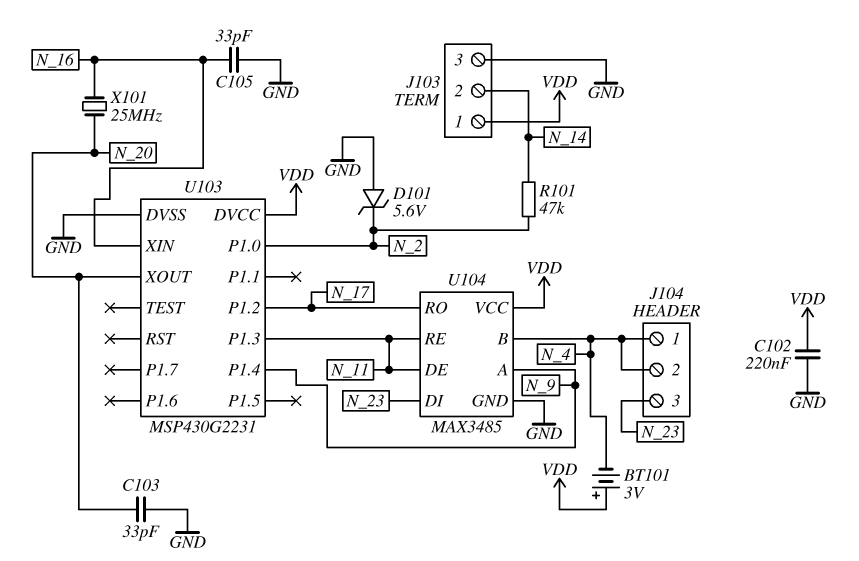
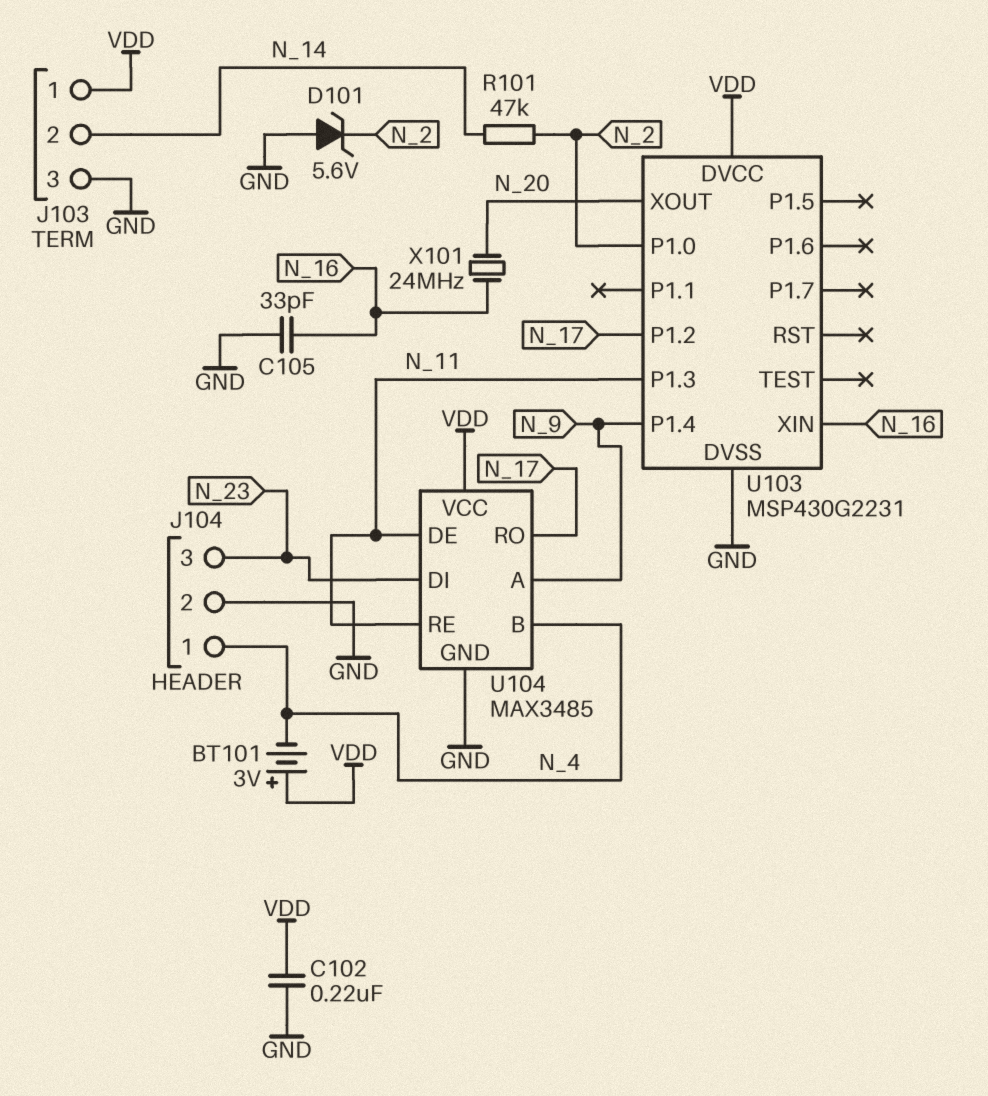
C103: 33pF (GND, N_20) -> none
J104 pin 2: N_4 -> GND
X101: 25MHz (N_16, N_20) -> 24MHz (N_16, N_20)

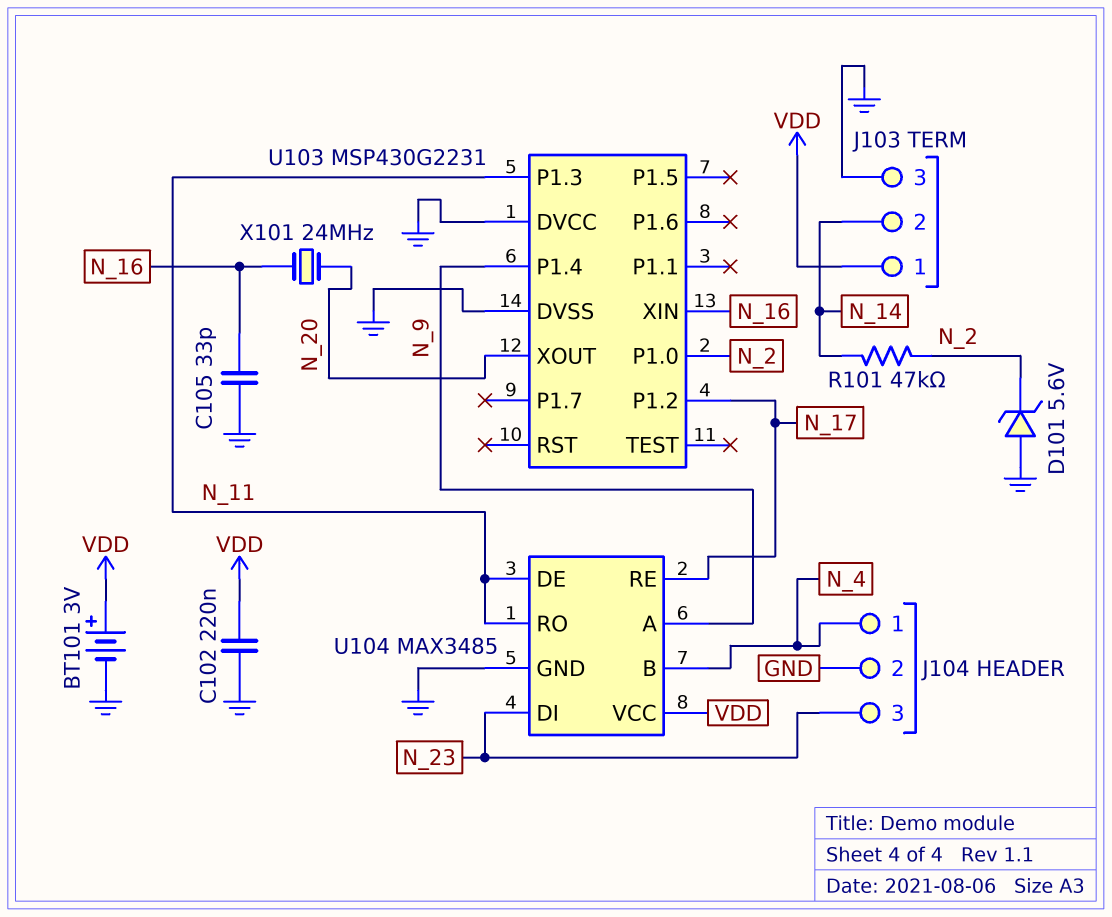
BT101: 3V (plus VDD, minus N_4) -> 3V (plus VDD, minus GND)
U103 pin DVCC: VDD -> GND
U104 pin RE: N_11 -> N_17
U104 pin RO: N_17 -> N_11

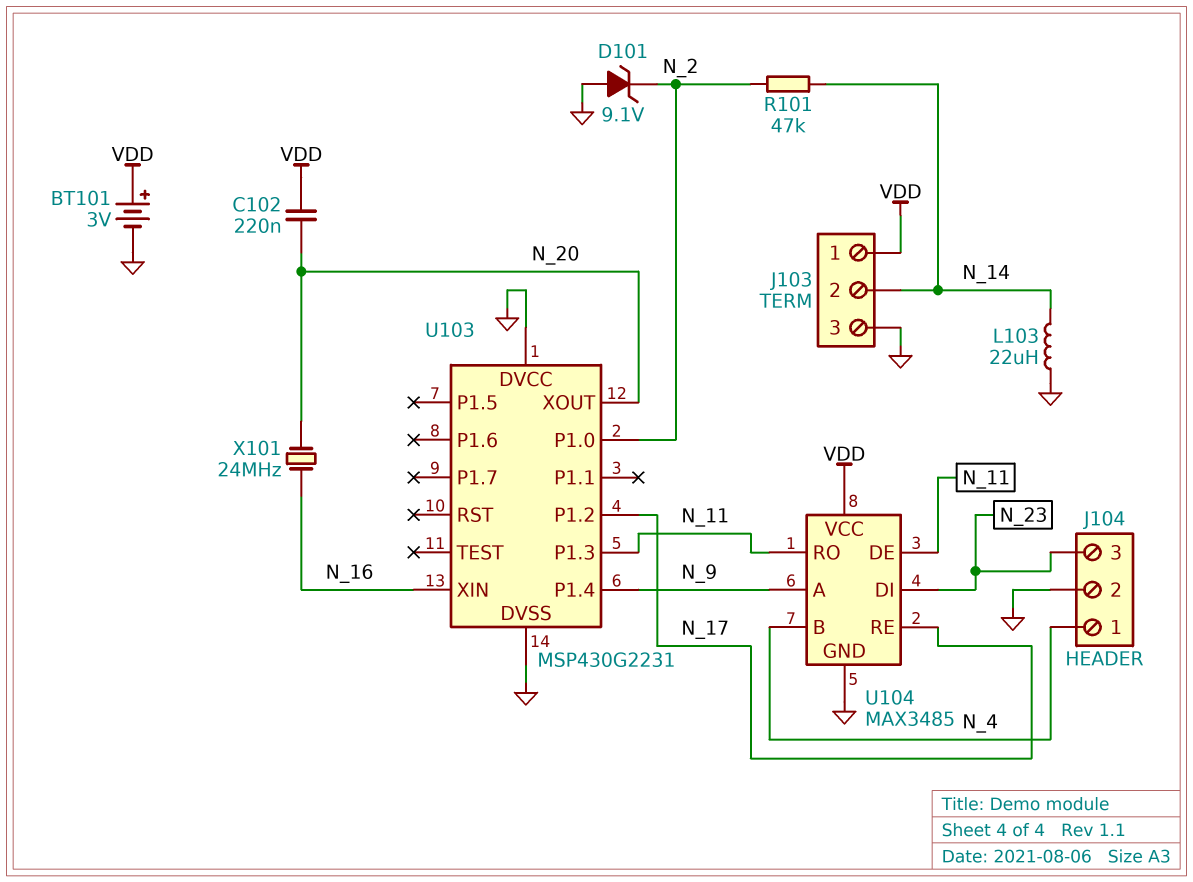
C102: 220nF (GND, VDD) -> 220nF (N_20, VDD)
C105: 33pF (GND, N_16) -> none
D101: zener 5.6V (A GND, K N_2) -> zener 9.1V (A GND, K N_2)
L103: none -> 22uH (GND, N_14)

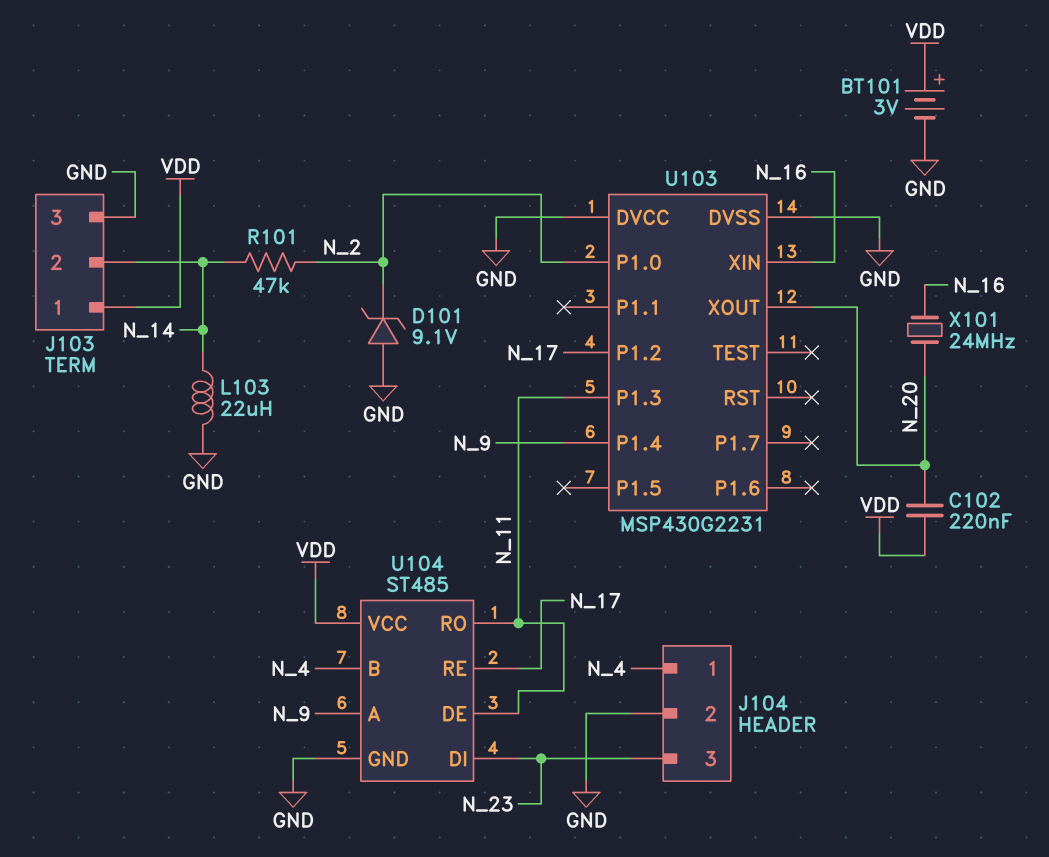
U104: MAX3485 -> ST485

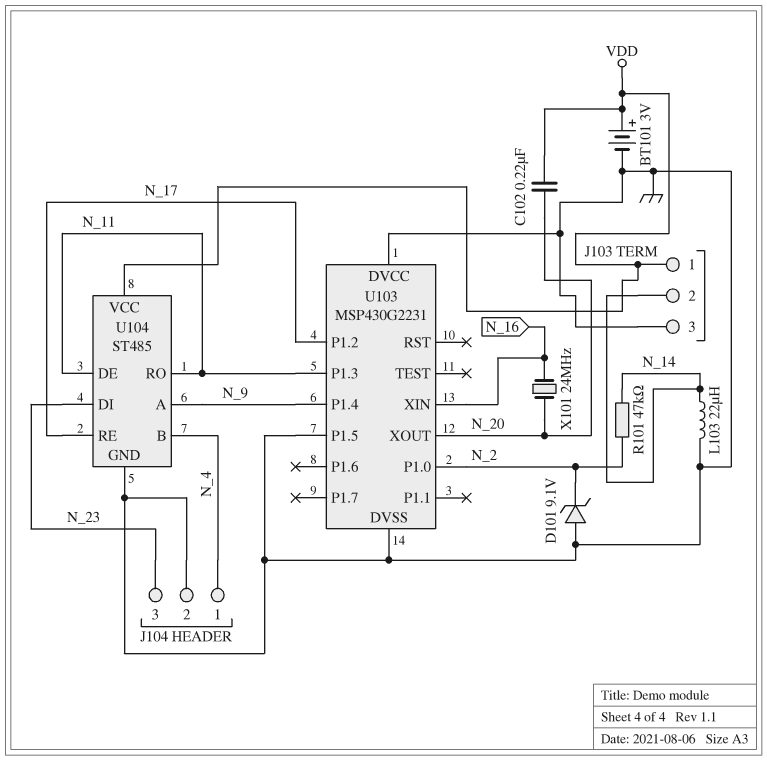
U103 pin P1.5: none -> GND

